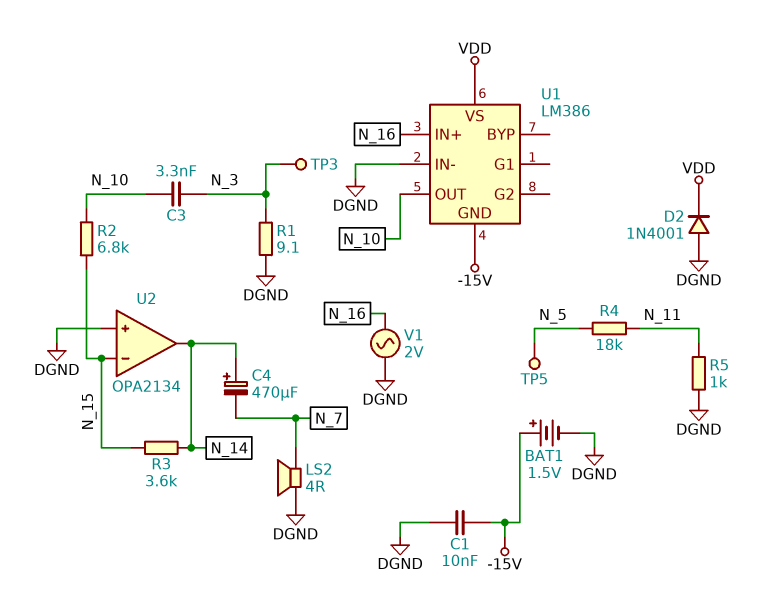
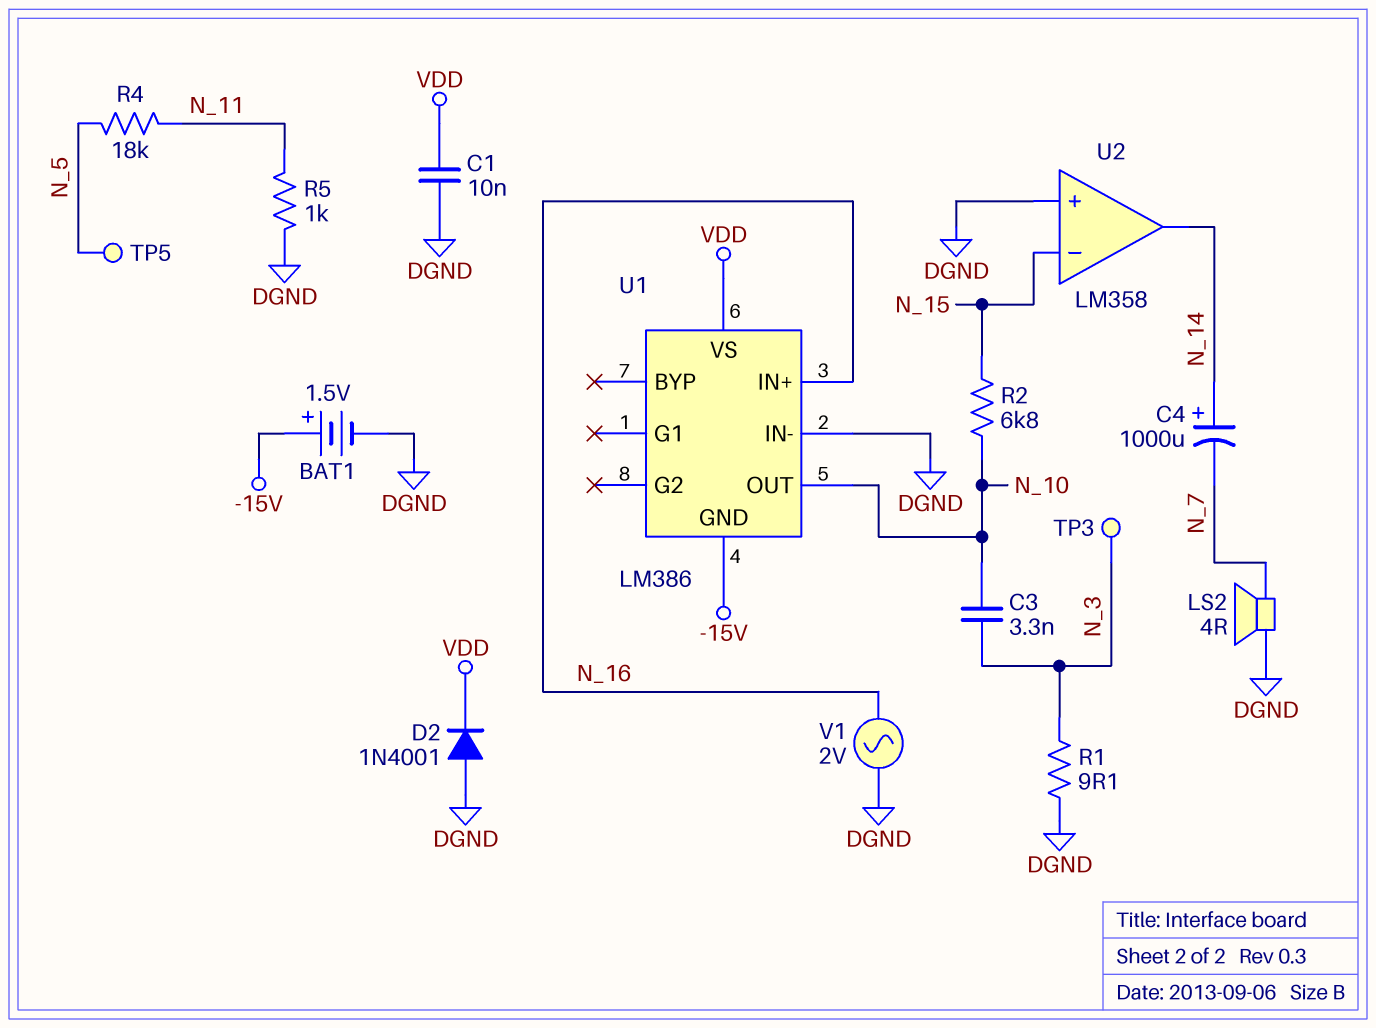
C1: 10nF (-15V, DGND) -> 10nF (DGND, VDD)
C4: 470uF (plus N_14, minus N_7) -> 1000uF (plus N_14, minus N_7)
R3: 3.6k (N_14, N_15) -> none
U2: OPA2134 -> LM358

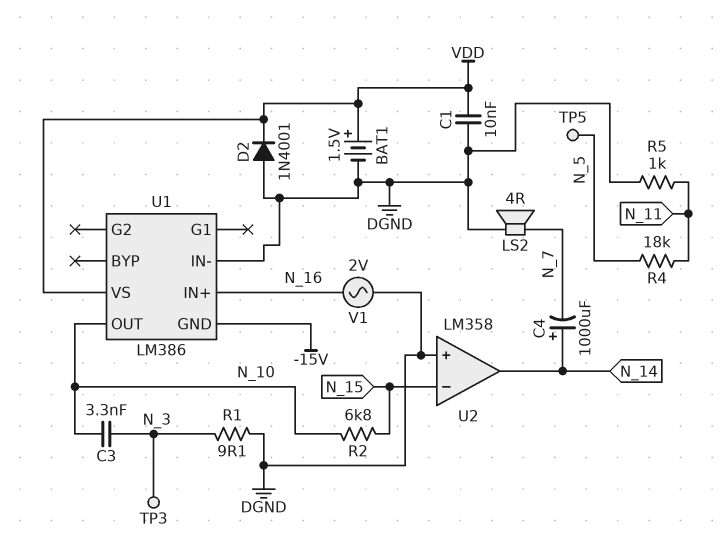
BAT1: 1.5V (plus -15V, minus DGND) -> 1.5V (plus VDD, minus DGND)

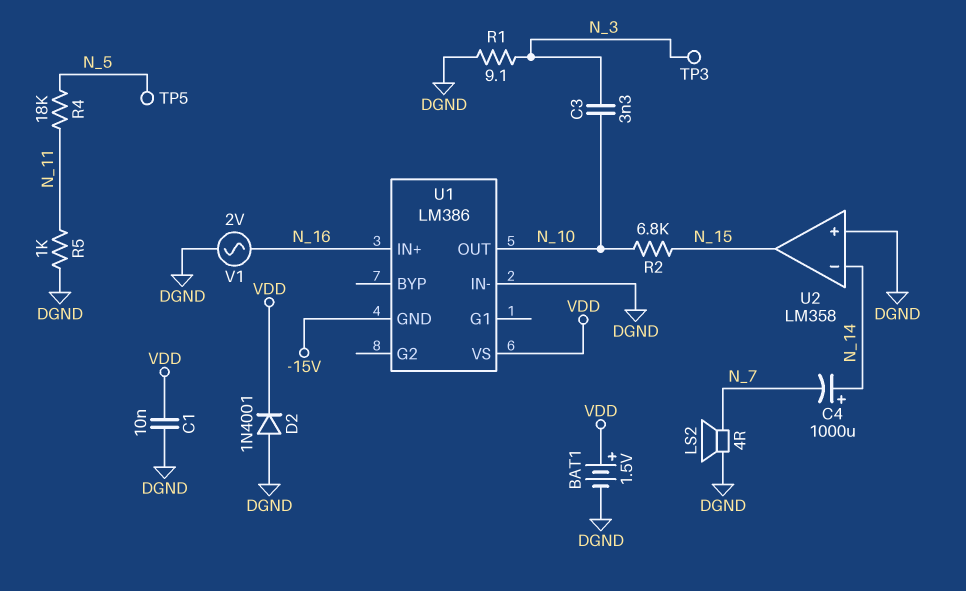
U2 pin in-: N_15 -> N_14
U2 pin out: N_14 -> N_15

